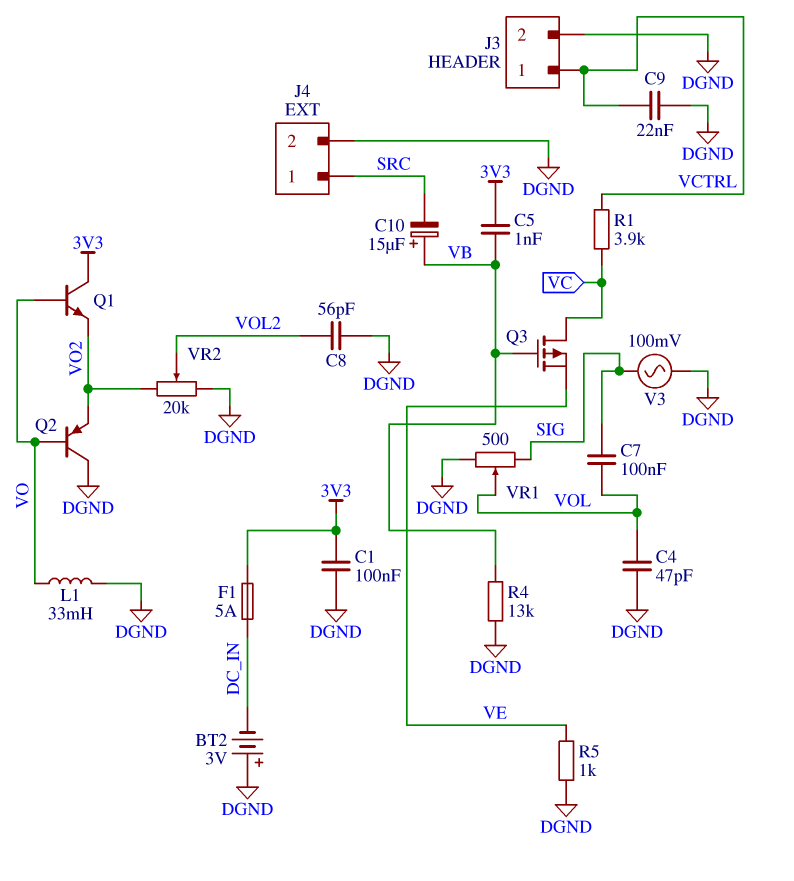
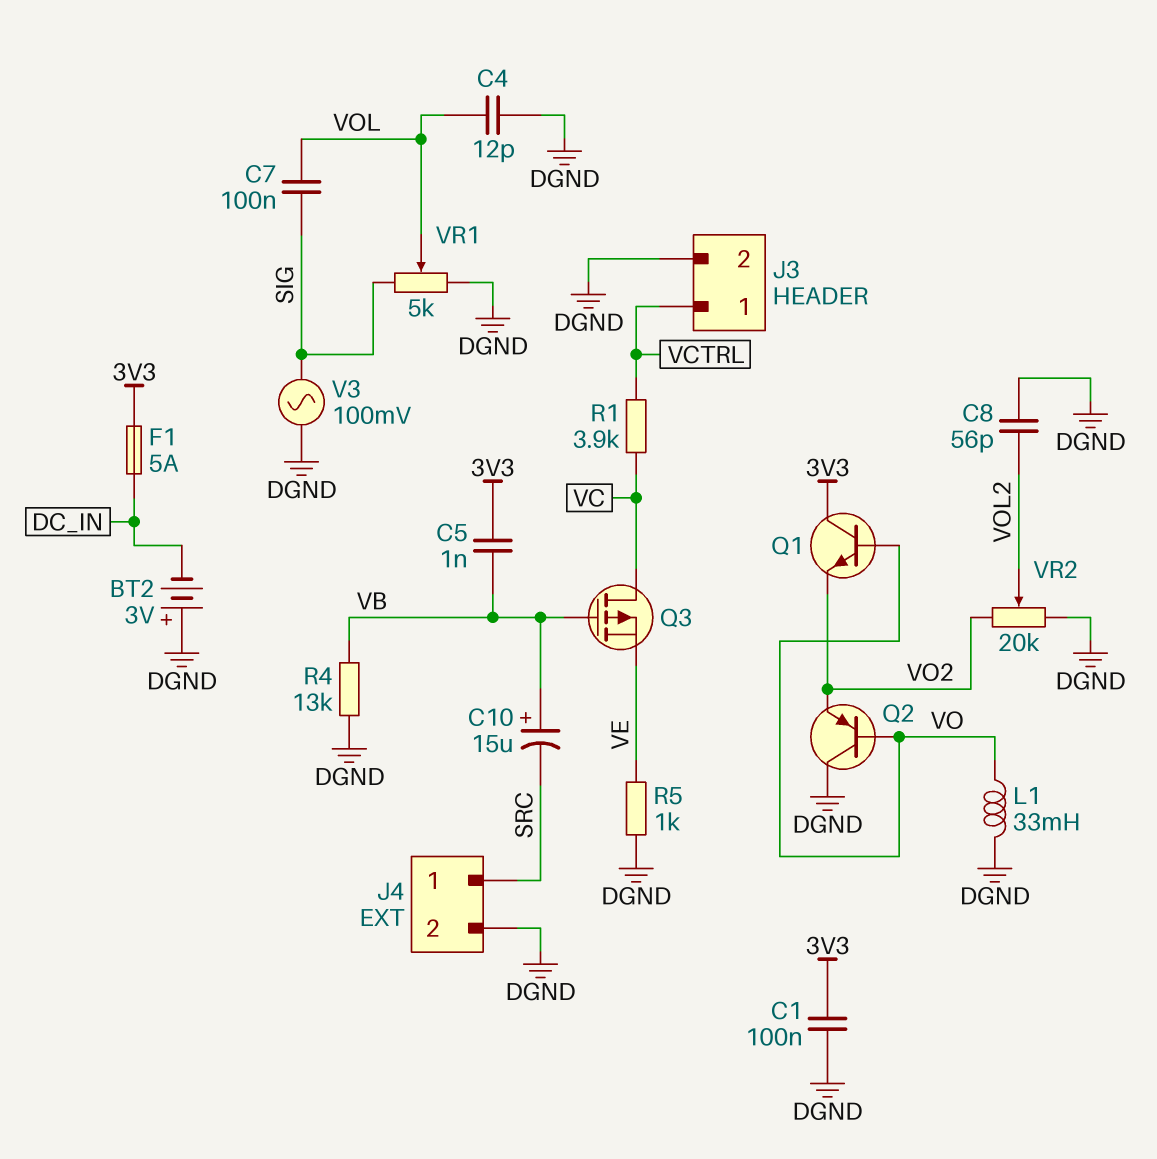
C4: 47pF (DGND, VOL) -> 12pF (DGND, VOL)
C9: 22nF (DGND, VCTRL) -> none
VR1: 500 (DGND, SIG, wiper VOL) -> 5k (DGND, SIG, wiper VOL)

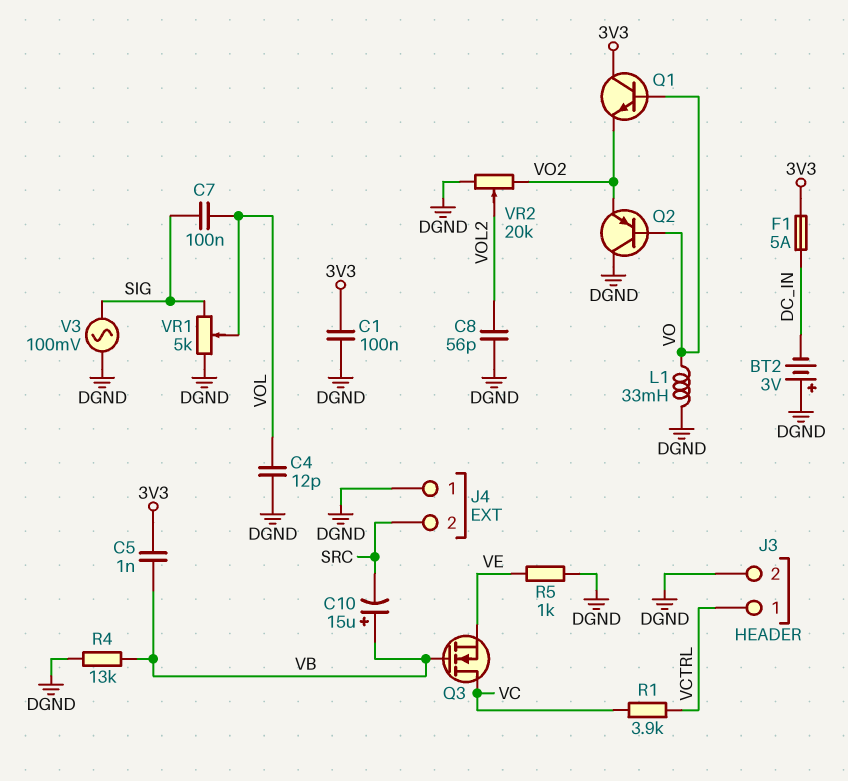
J4 pin 1: SRC -> DGND
J4 pin 2: DGND -> SRC
Q3: PMOS (G VB, D VC, S VE) -> NMOS (G VB, D VC, S VE)

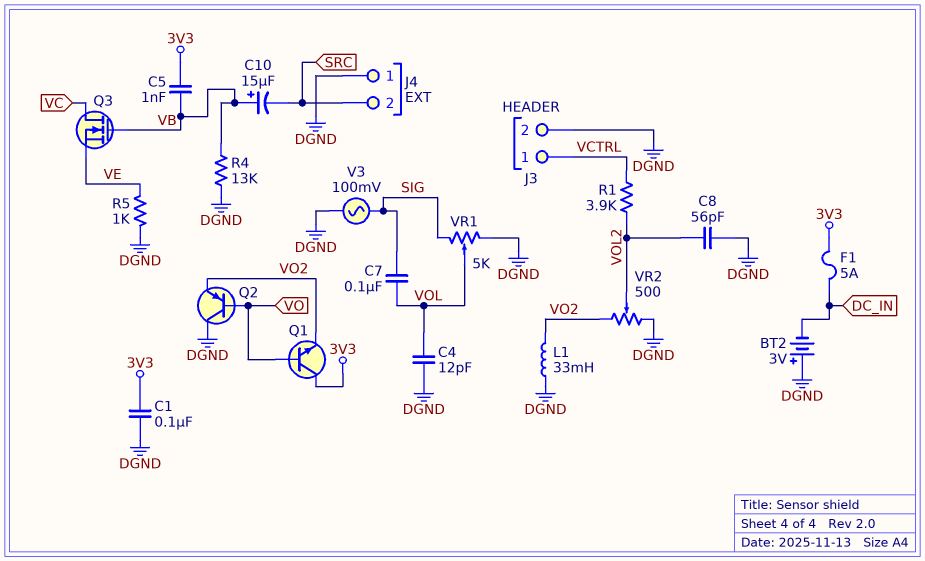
L1: 33mH (DGND, VO) -> 33mH (DGND, VO2)
R1: 3.9k (VC, VCTRL) -> 3.9k (VCTRL, VOL2)
VR2: 20k (DGND, VO2, wiper VOL2) -> 500 (DGND, VO2, wiper VOL2)

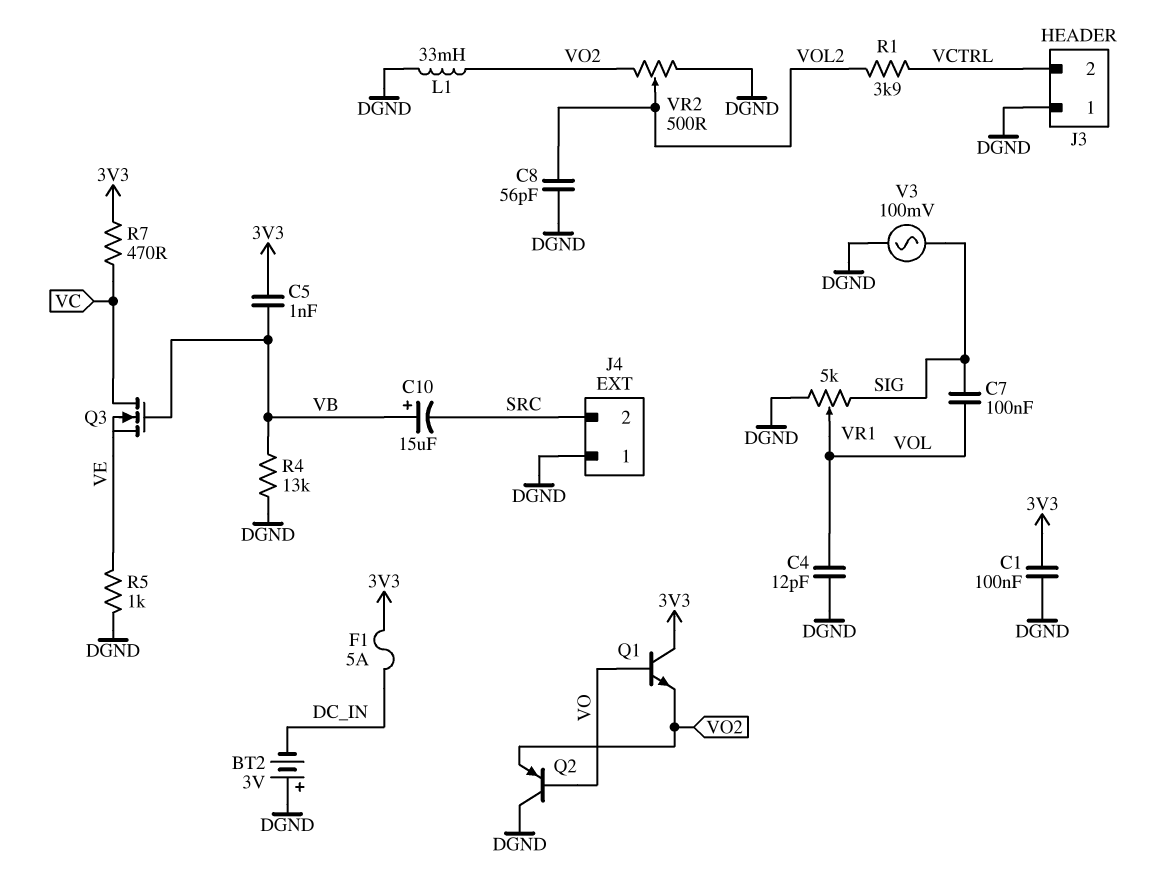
J3 pin 1: VCTRL -> DGND
J3 pin 2: DGND -> VCTRL
R7: none -> 470 (3V3, VC)

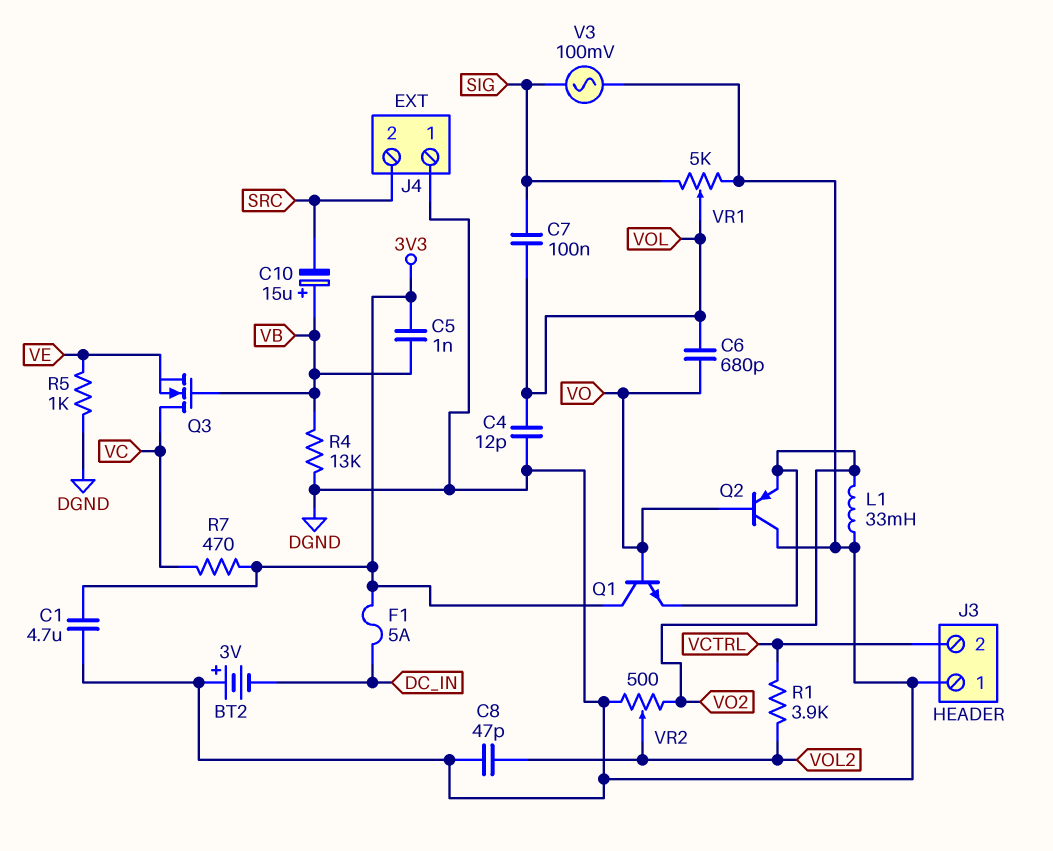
C1: 100nF (3V3, DGND) -> 4.7uF (3V3, DGND)
C6: none -> 680pF (VO, VOL)
C8: 56pF (DGND, VOL2) -> 47pF (DGND, VOL2)

